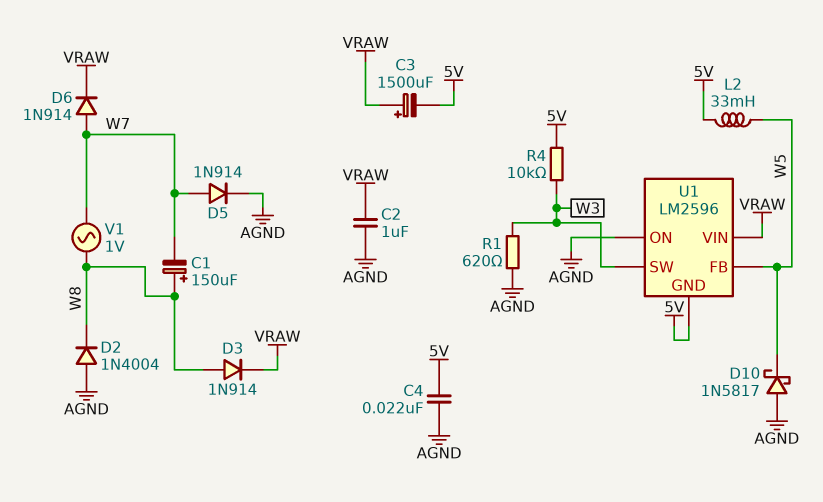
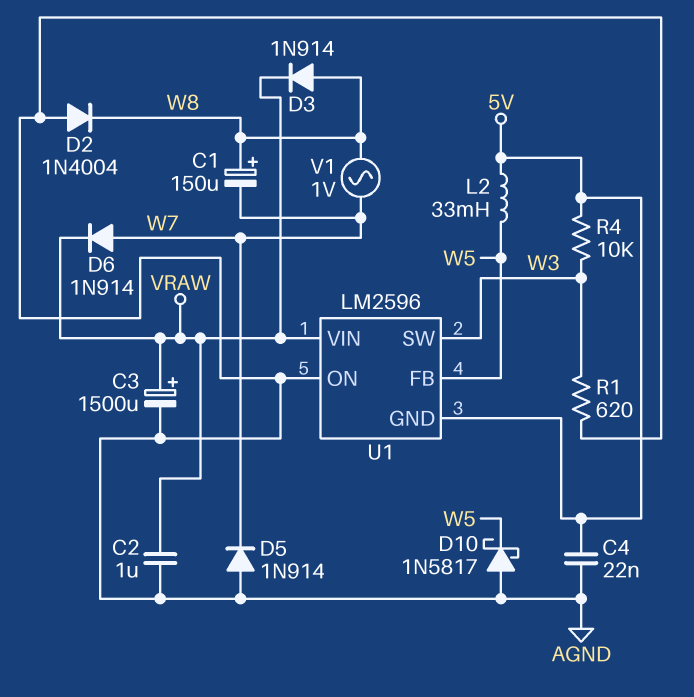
C3: 1500uF (plus VRAW, minus 5V) -> 1500uF (plus VRAW, minus AGND)
D5: diode 1N914 (A W7, K AGND) -> diode 1N914 (A AGND, K W7)

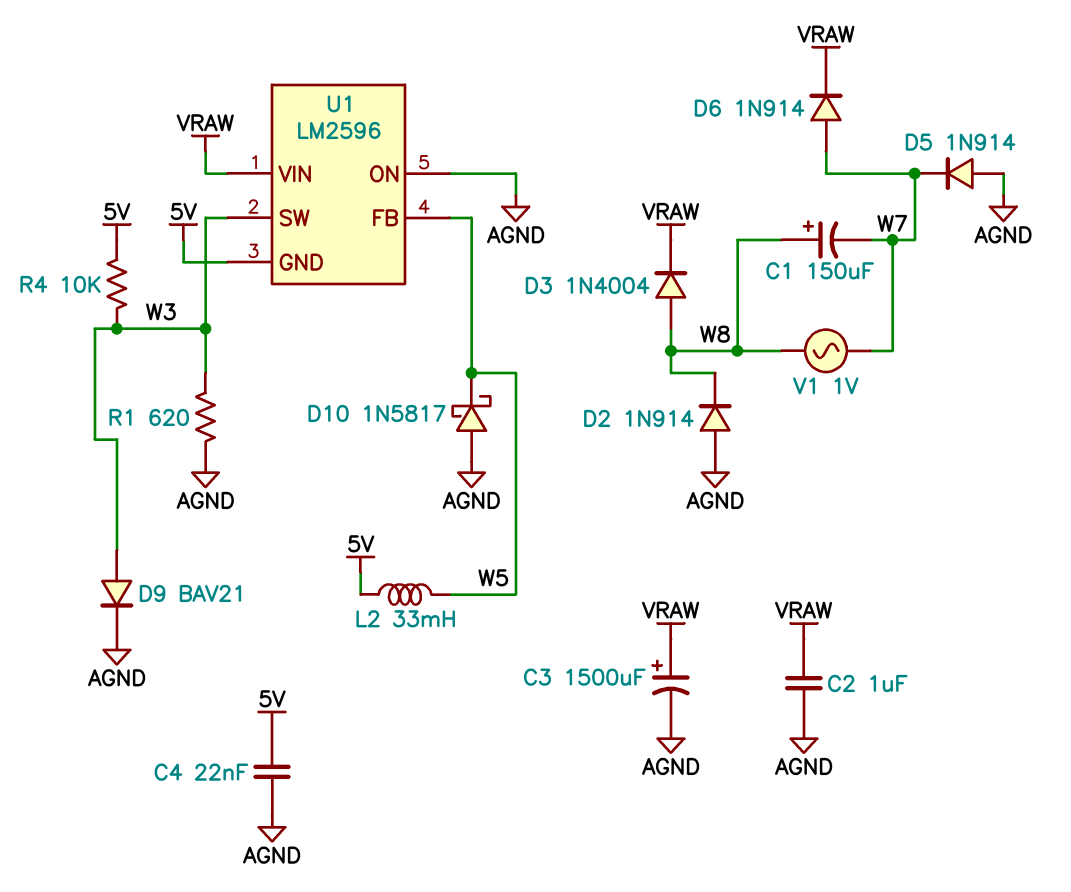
D2: diode 1N4004 (A AGND, K W8) -> diode 1N914 (A AGND, K W8)
D3: diode 1N914 (A W8, K VRAW) -> diode 1N4004 (A W8, K VRAW)
D9: none -> diode BAV21 (A W3, K AGND)

